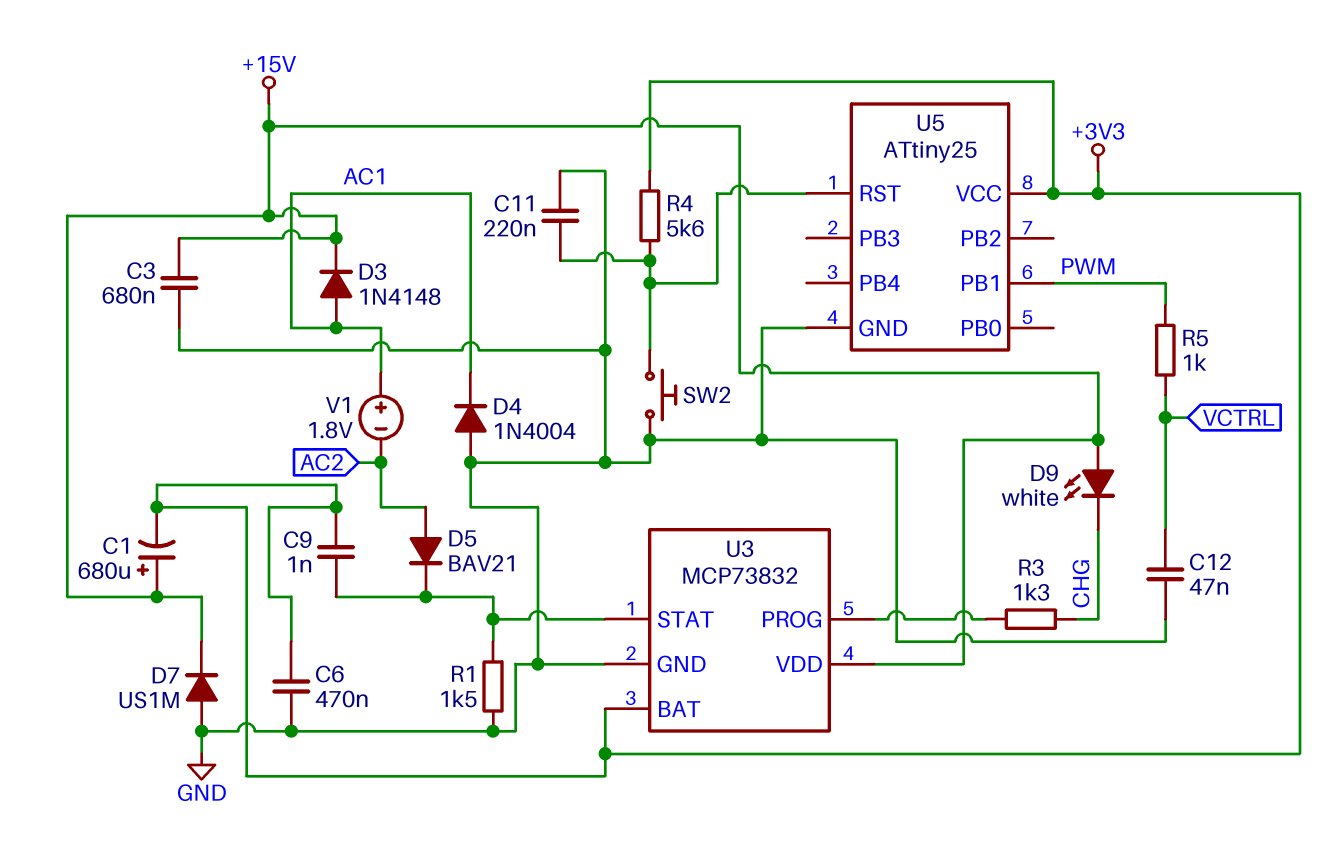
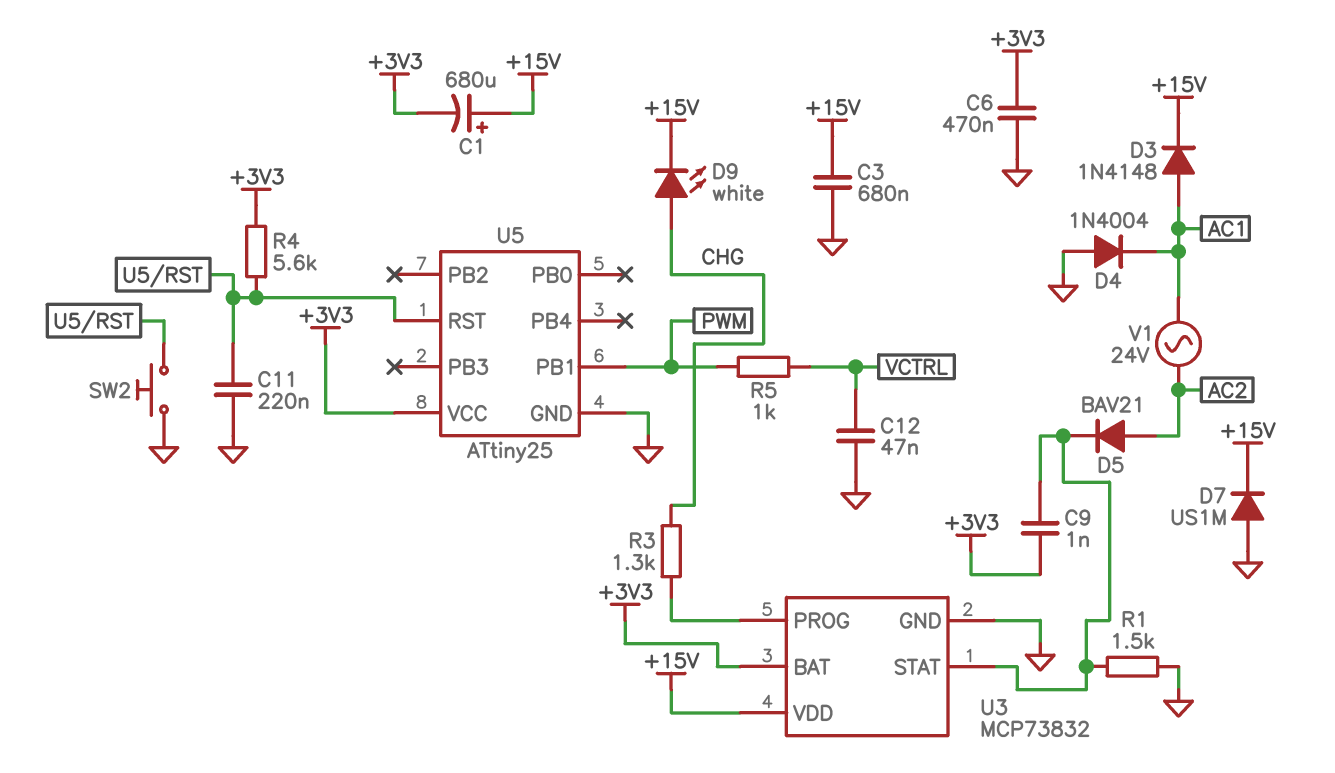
D9: LED white (A +15V, K CHG) -> LED white (A CHG, K +15V)
V1: 1.8V (plus AC1, minus AC2) -> AC 24V (AC1, AC2)

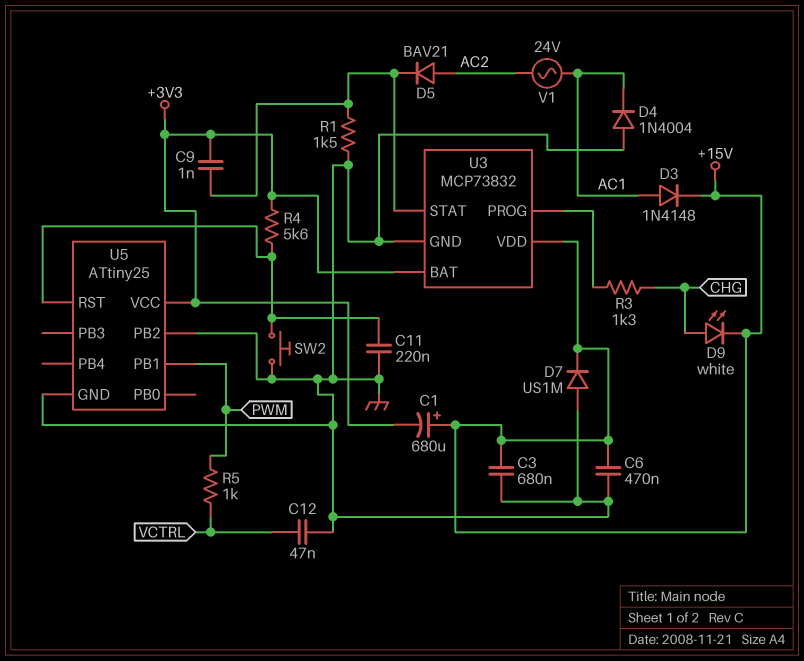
C6: 470nF (+3V3, GND) -> 470nF (+15V, GND)
U5 pin PB2: none -> GND

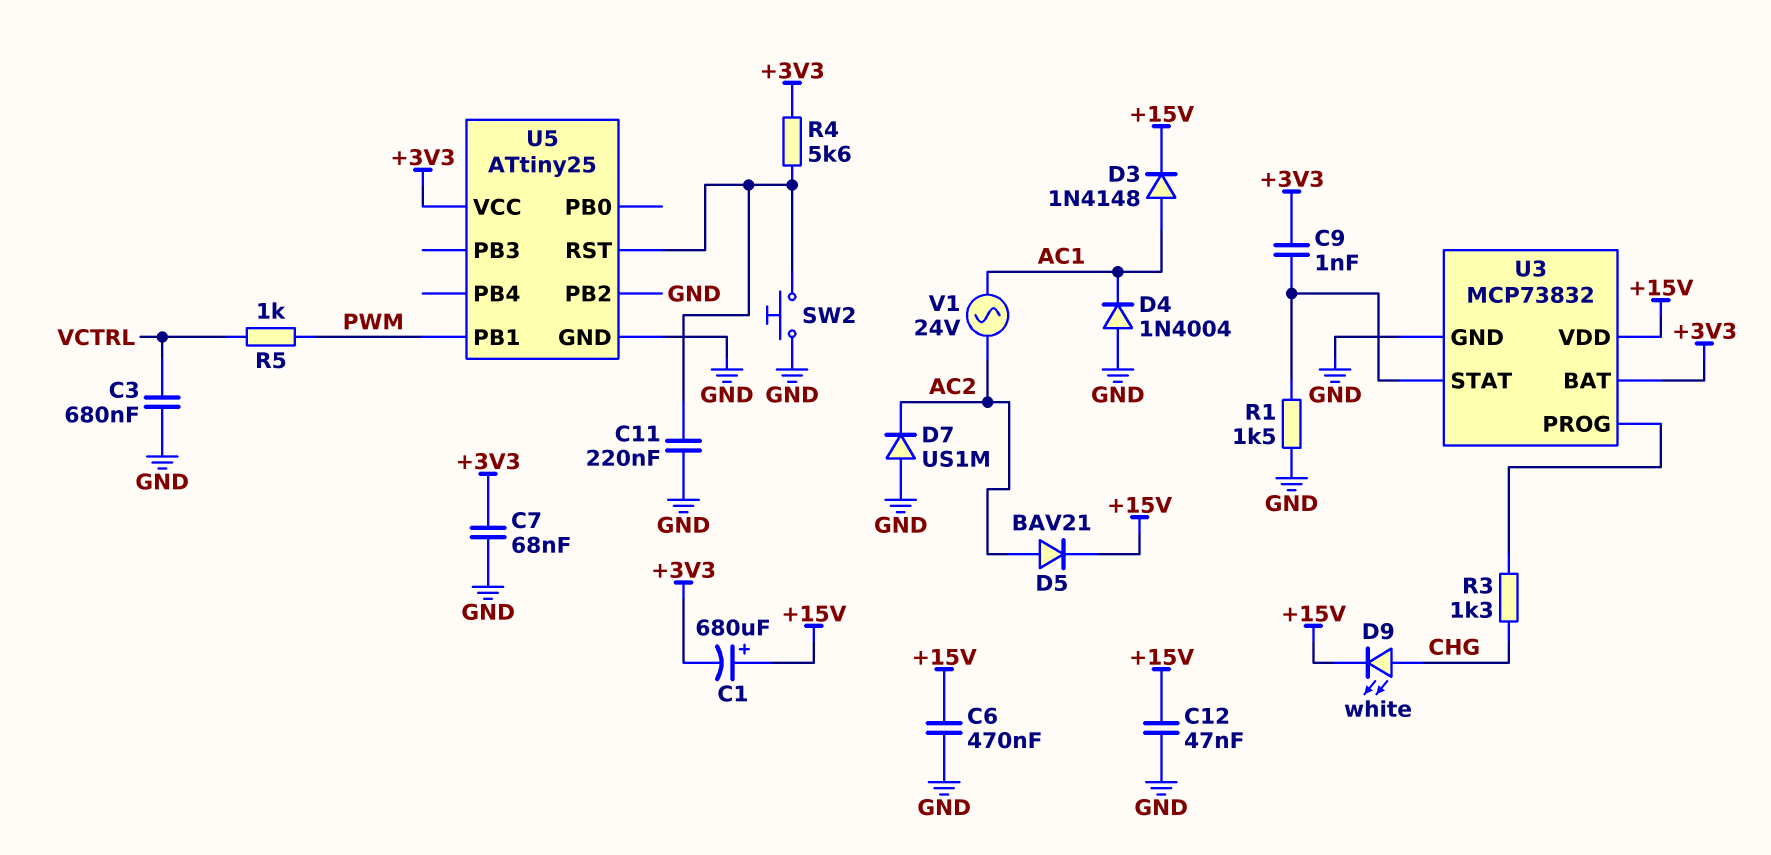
C3: 680nF (+15V, GND) -> 680nF (GND, VCTRL)
C7: none -> 68nF (+3V3, GND)
C12: 47nF (GND, VCTRL) -> 47nF (+15V, GND)
D5: diode BAV21 (A AC2, K U3/STAT) -> diode BAV21 (A AC2, K +15V)
D7: diode US1M (A GND, K +15V) -> diode US1M (A GND, K AC2)

